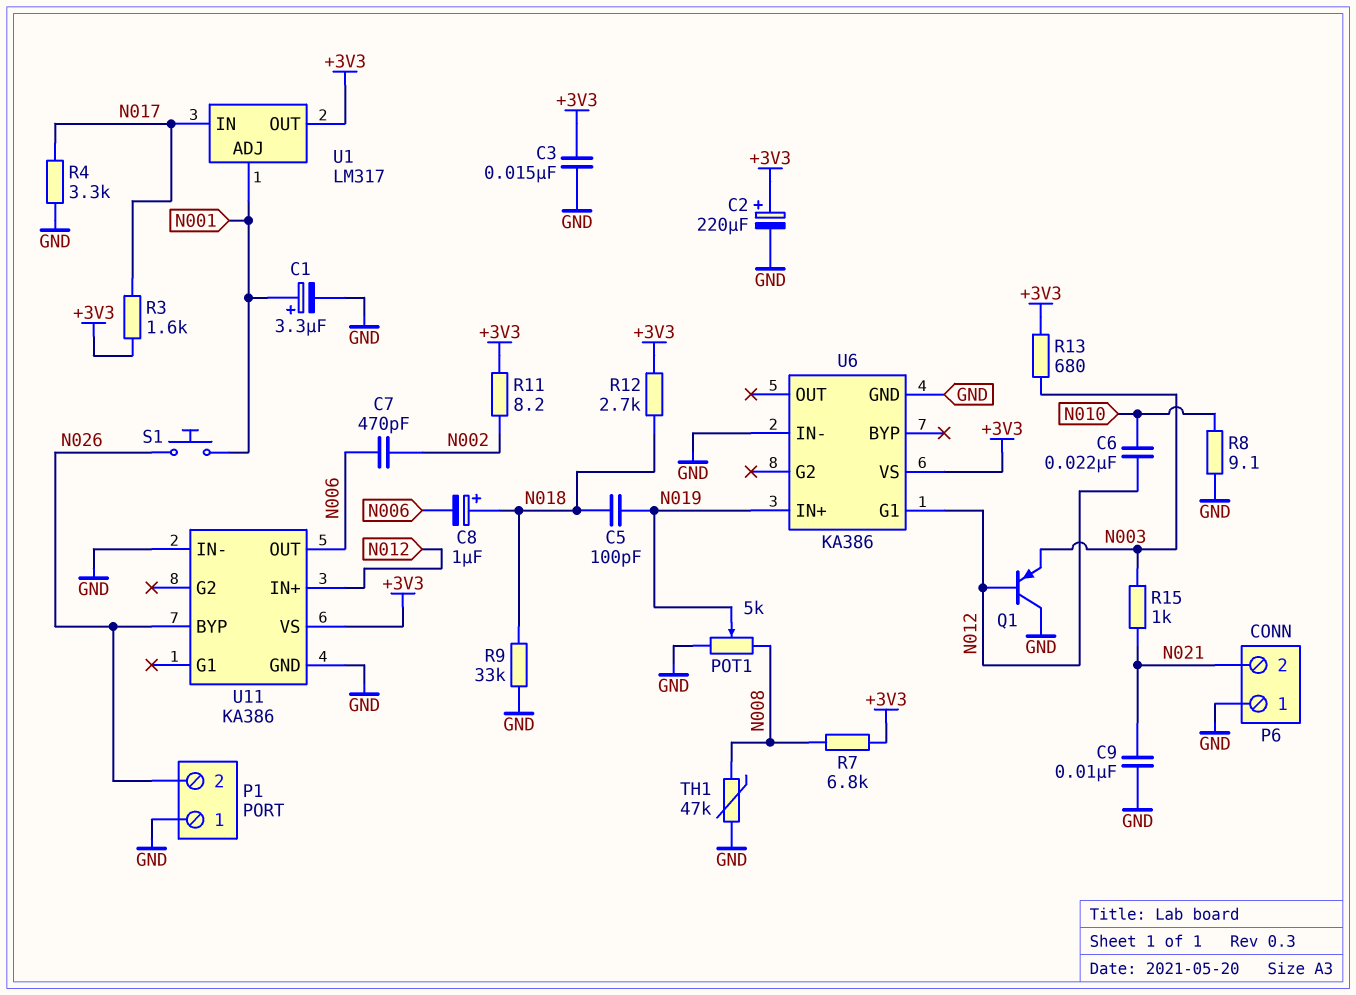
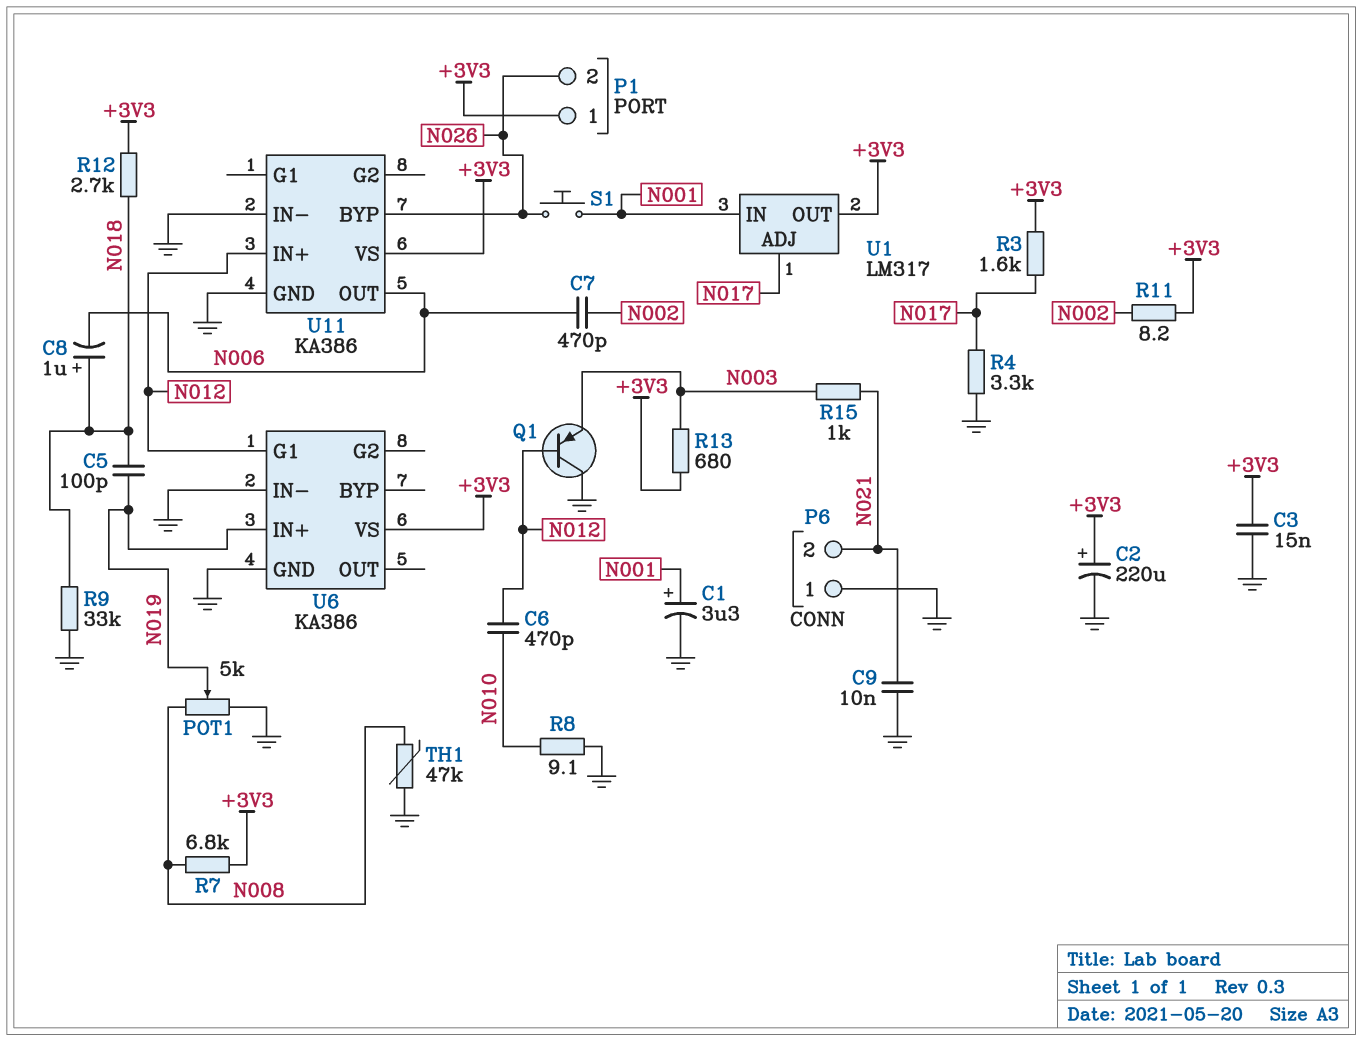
C6: 22nF (N010, N012) -> 470pF (N010, N012)
P1 pin 1: GND -> +3V3
U1 pin ADJ: N001 -> N017
U1 pin IN: N017 -> N001

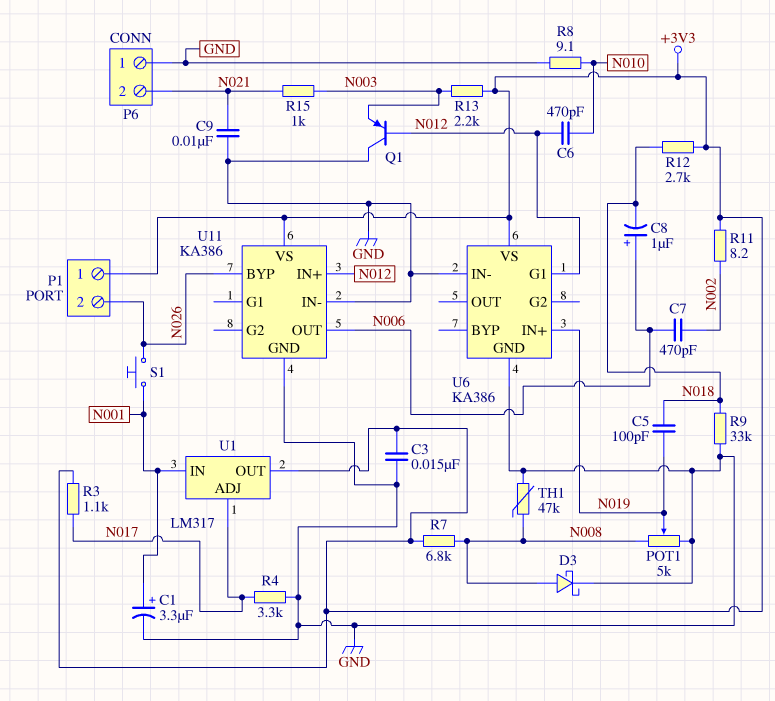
C2: 220uF (plus +3V3, minus GND) -> none
C8: 1uF (plus N018, minus N006) -> 1uF (plus N006, minus N018)
D3: none -> schottky (A N008, K GND)
R3: 1.6k (+3V3, N017) -> 1.1k (+3V3, N017)
R13: 680 (+3V3, N003) -> 2.2k (+3V3, N003)

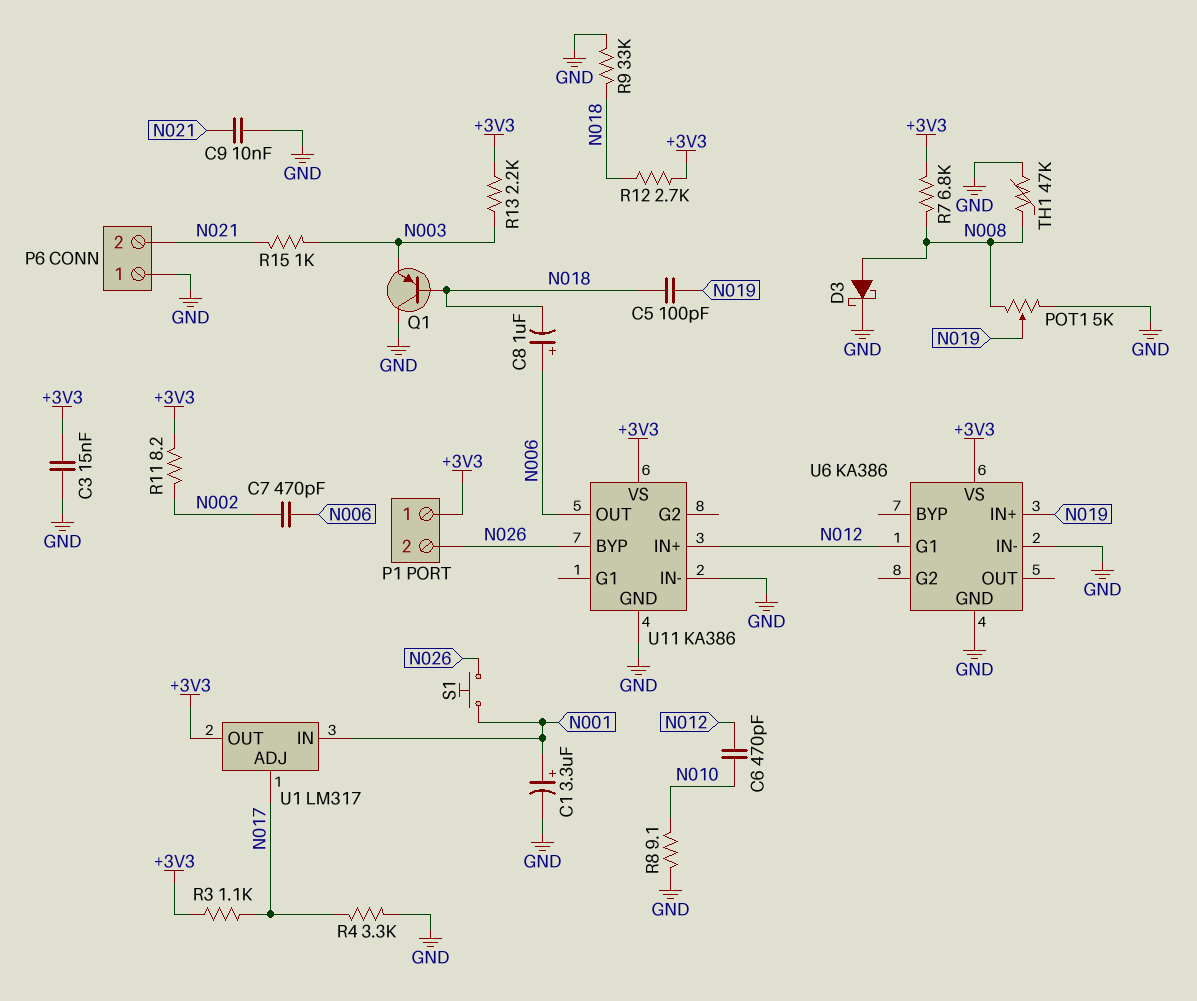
Q1: PNP (B N012, C GND, E N003) -> PNP (B N018, C GND, E N003)

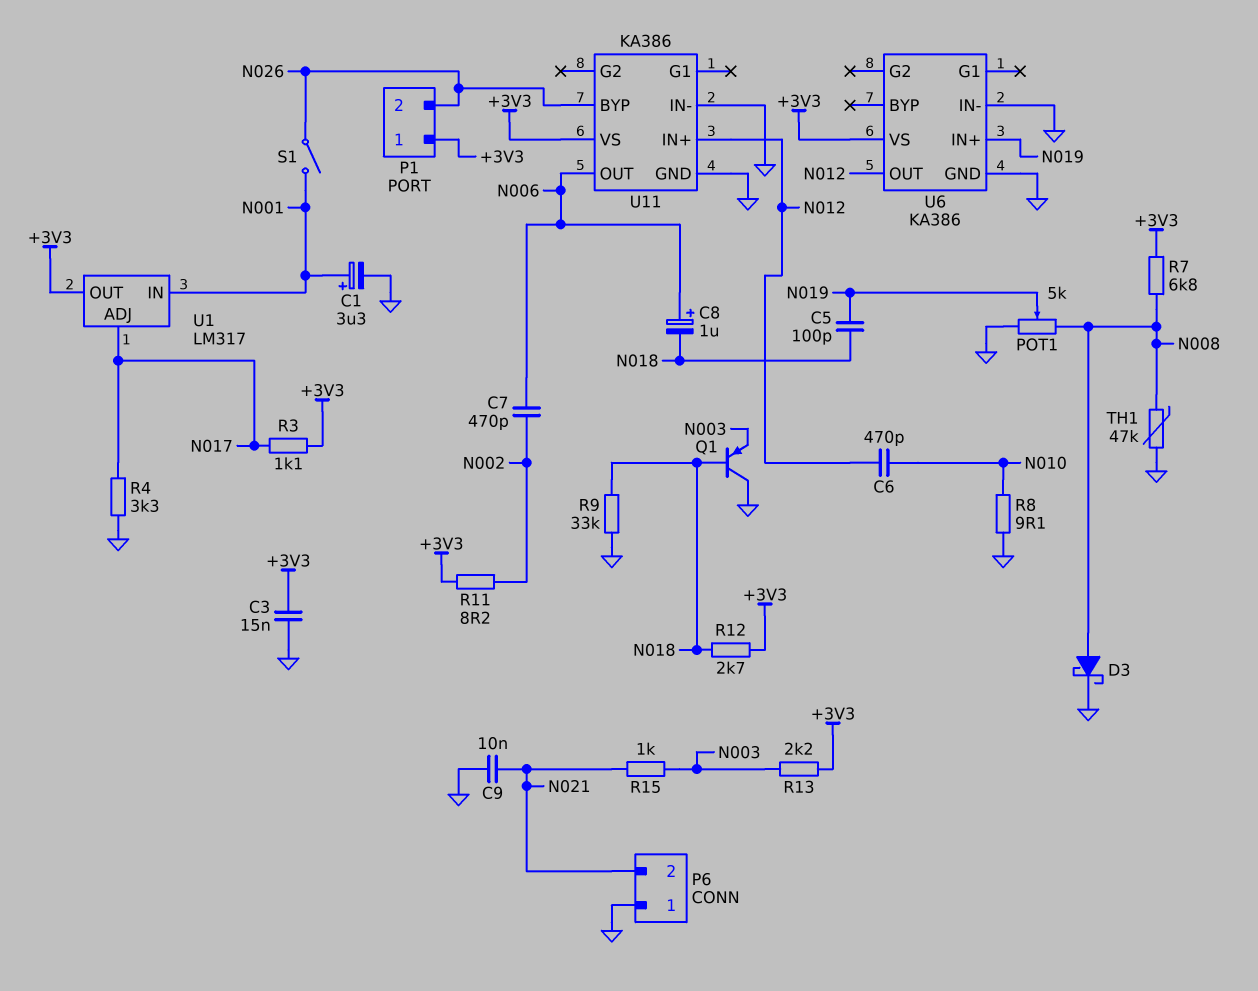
S1: button (N001, N026) -> switch (N001, N026)
U6 pin G1: N012 -> none
U6 pin OUT: none -> N012

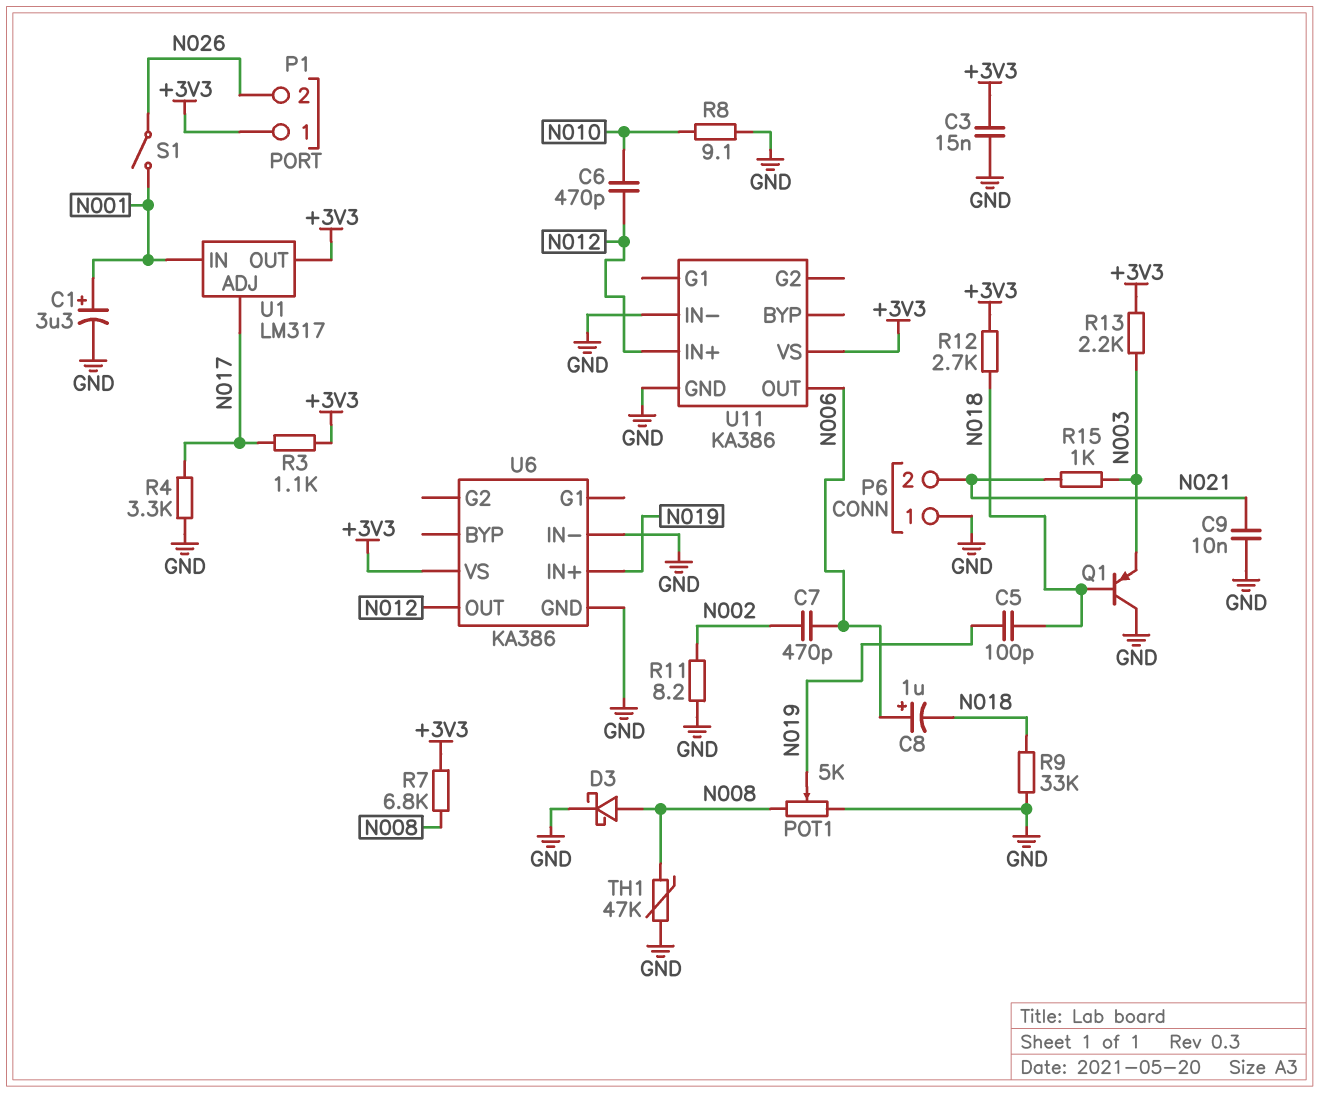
R11: 8.2 (+3V3, N002) -> 8.2 (GND, N002)
U11 pin BYP: N026 -> none

